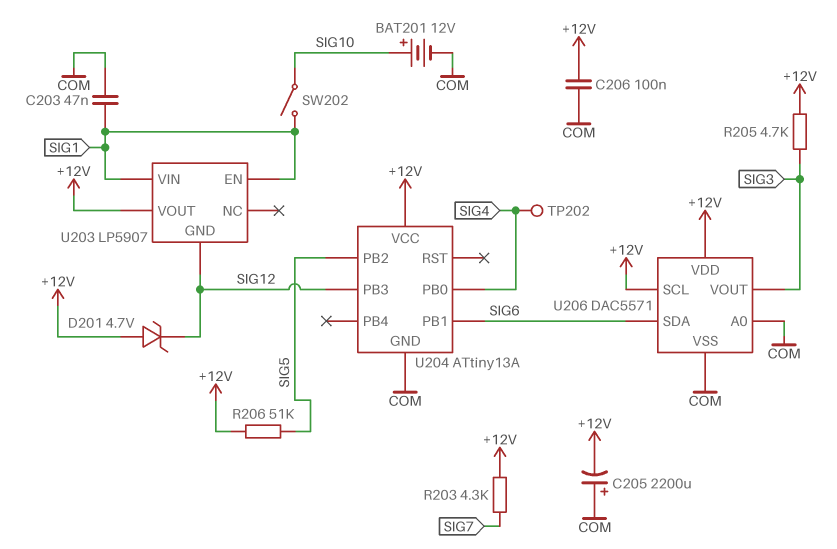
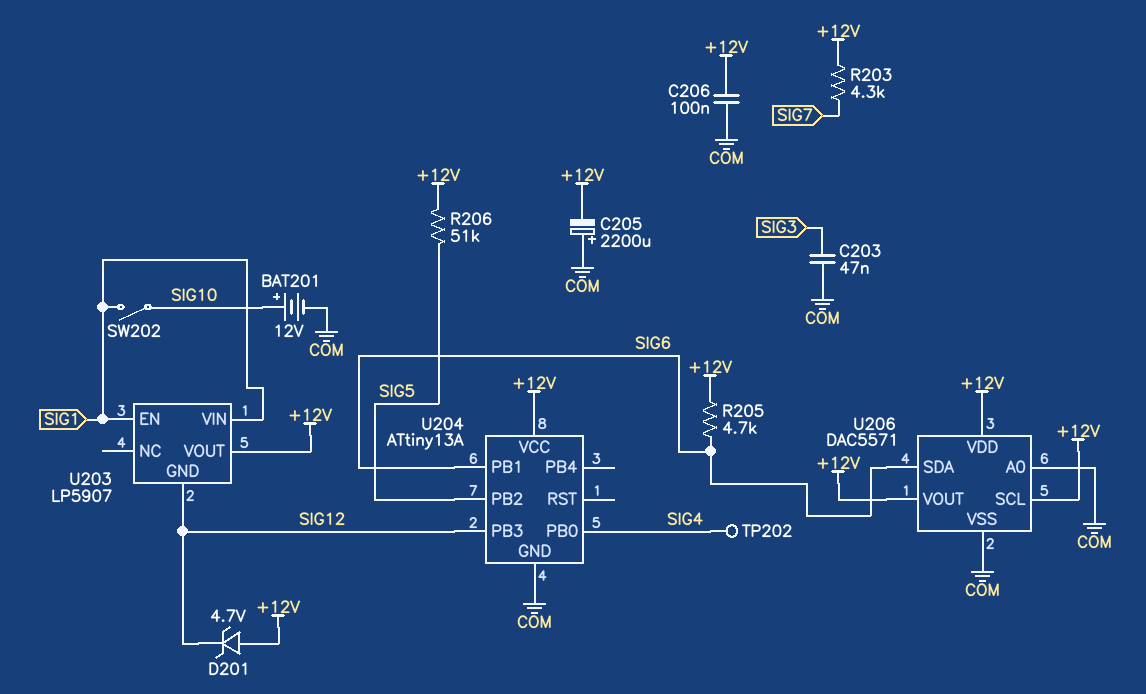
C203: 47nF (COM, SIG1) -> 47nF (COM, SIG3)
R205: 4.7k (+12V, SIG3) -> 4.7k (+12V, SIG6)
U206 pin VOUT: SIG3 -> +12V

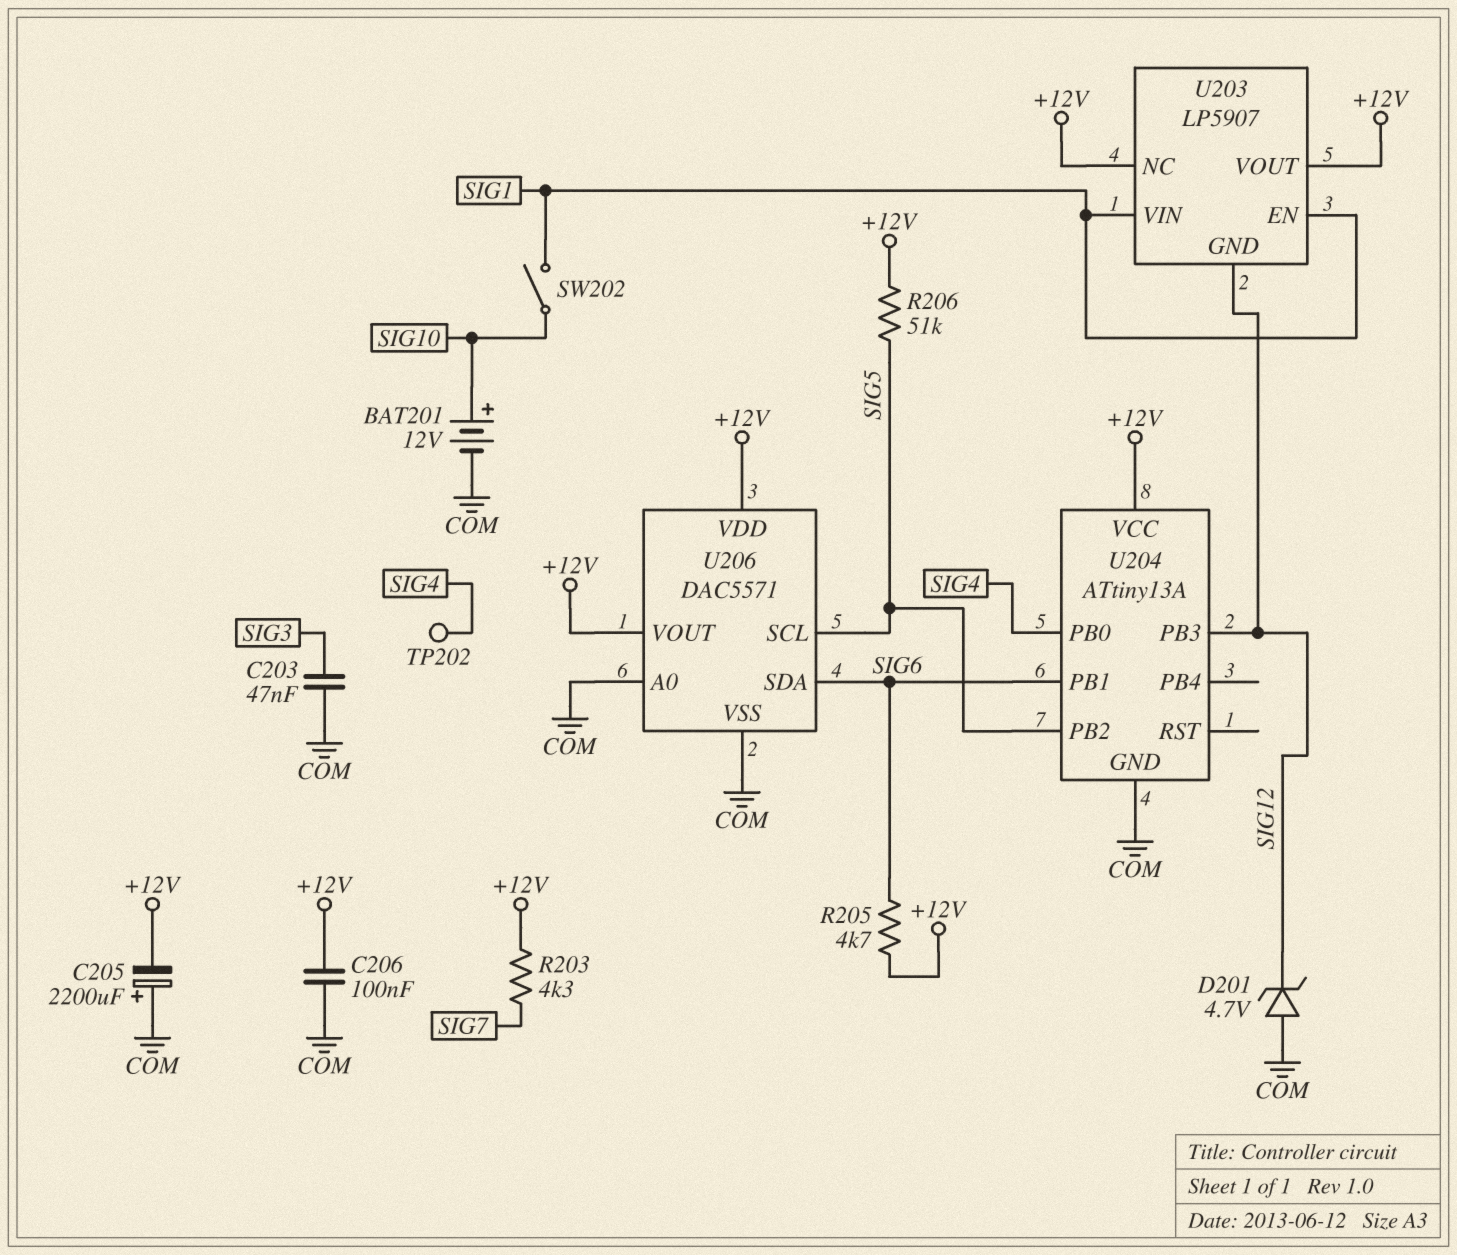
D201: zener 4.7V (A +12V, K SIG12) -> zener 4.7V (A COM, K SIG12)
U203 pin NC: none -> +12V
U206 pin SCL: +12V -> SIG5

